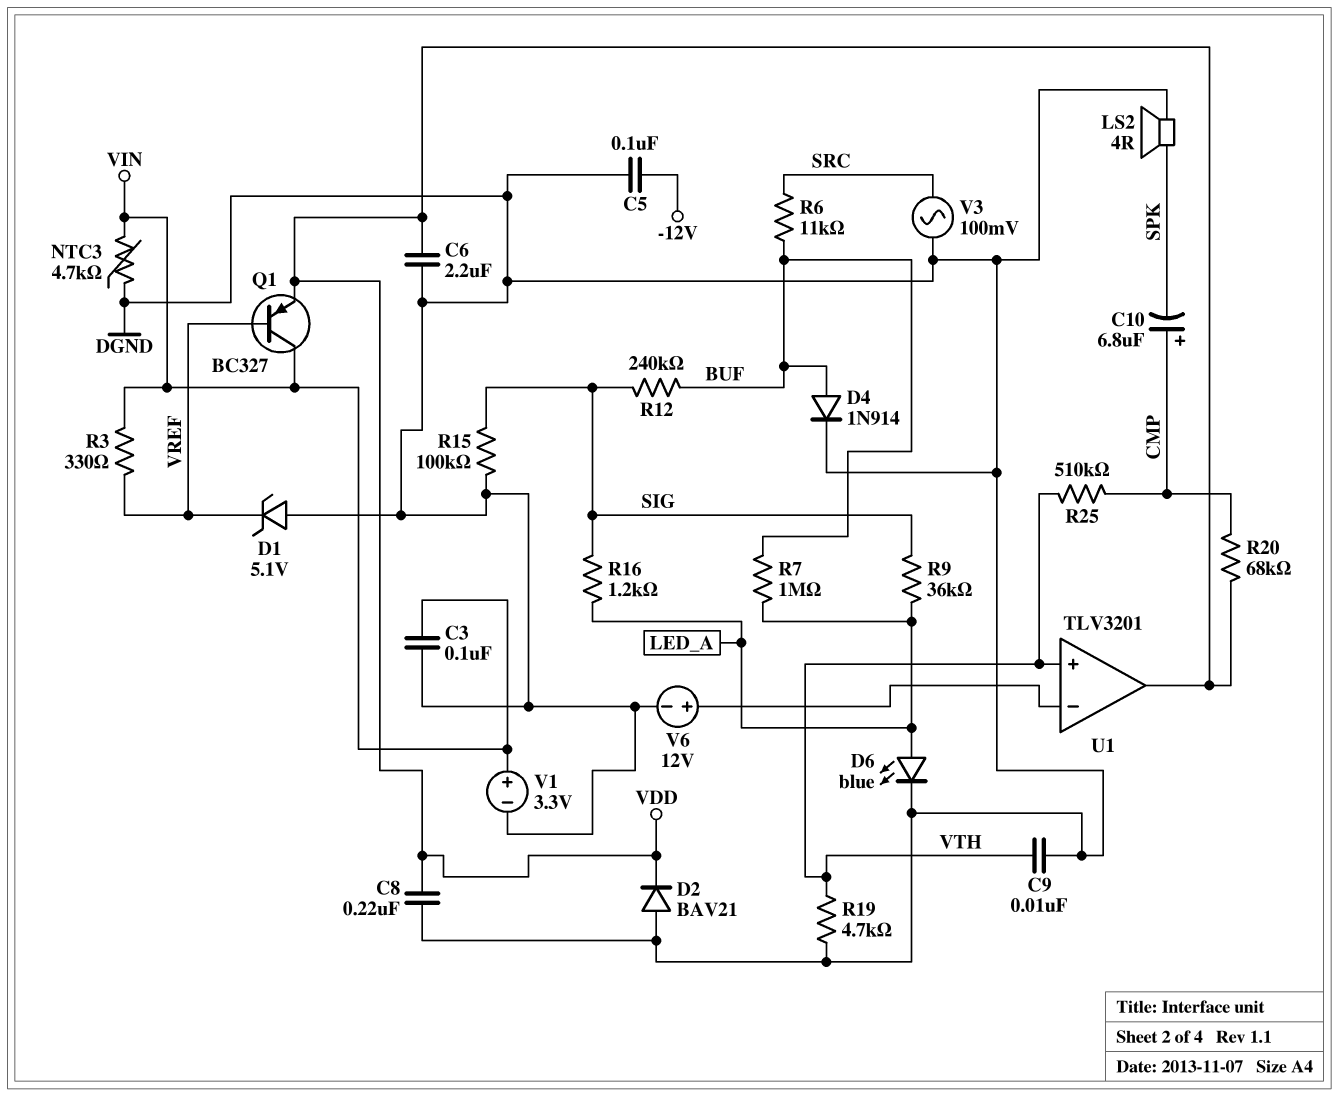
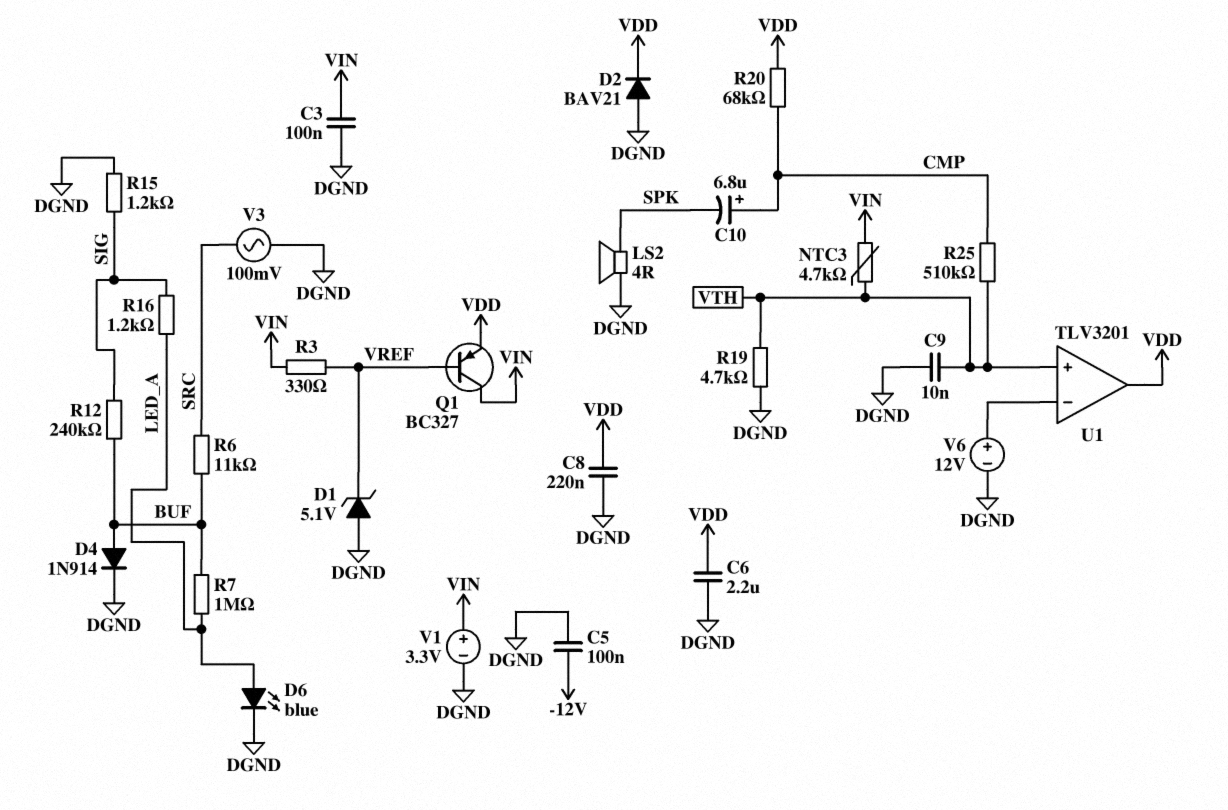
NTC3: 4.7k (DGND, VIN) -> 4.7k (VIN, VTH)
R9: 36k (LED_A, SIG) -> none
R15: 100k (DGND, SIG) -> 1.2k (DGND, SIG)

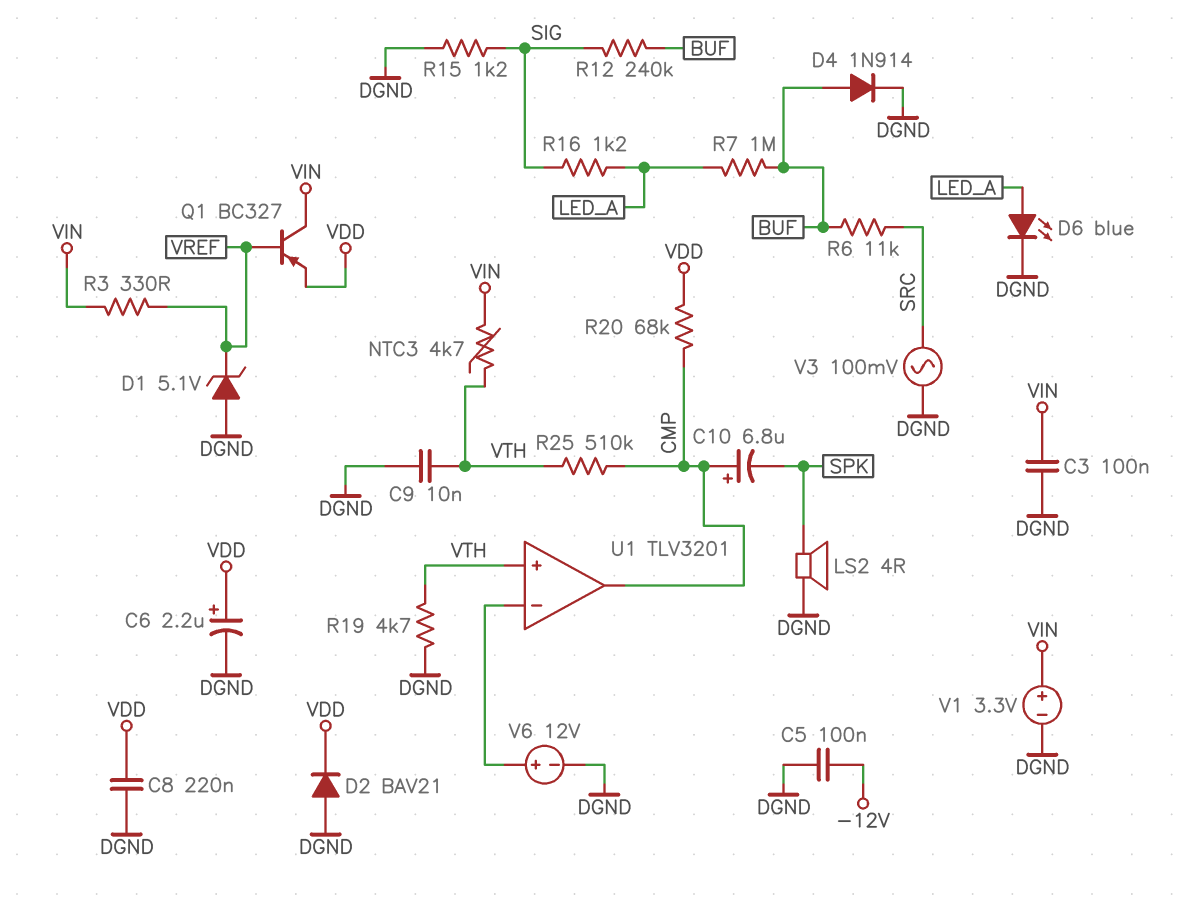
C6: 2.2uF (DGND, VDD) -> 2.2uF (plus VDD, minus DGND)
U1 pin out: VDD -> CMP

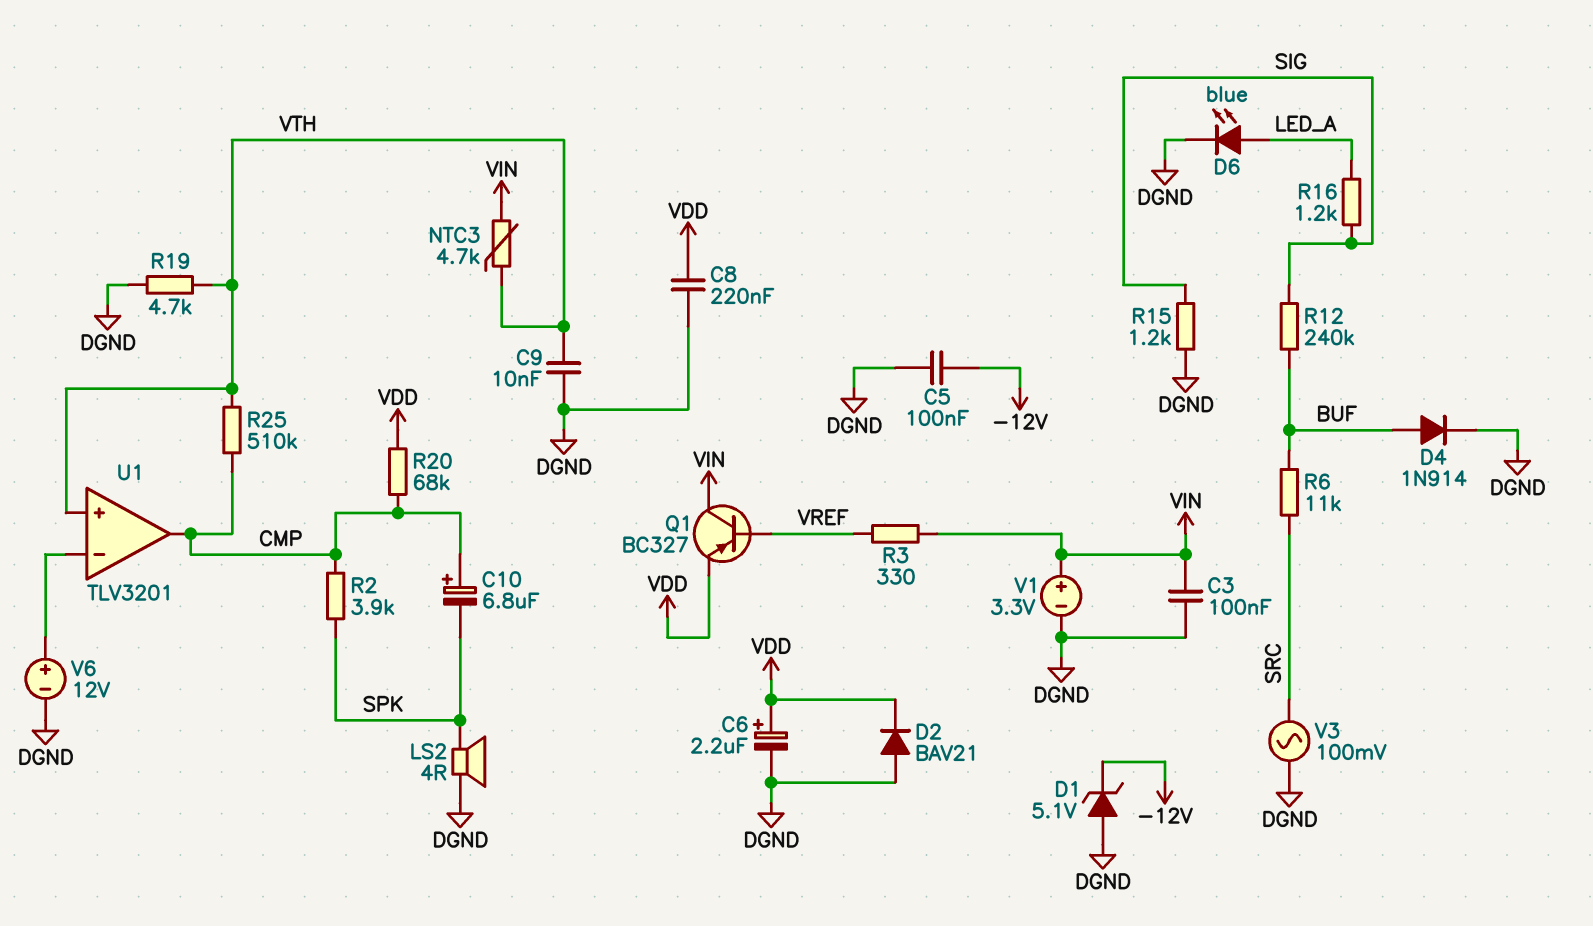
D1: zener 5.1V (A DGND, K VREF) -> zener 5.1V (A DGND, K -12V)
R2: none -> 3.9k (CMP, SPK)
R7: 1M (BUF, LED_A) -> none

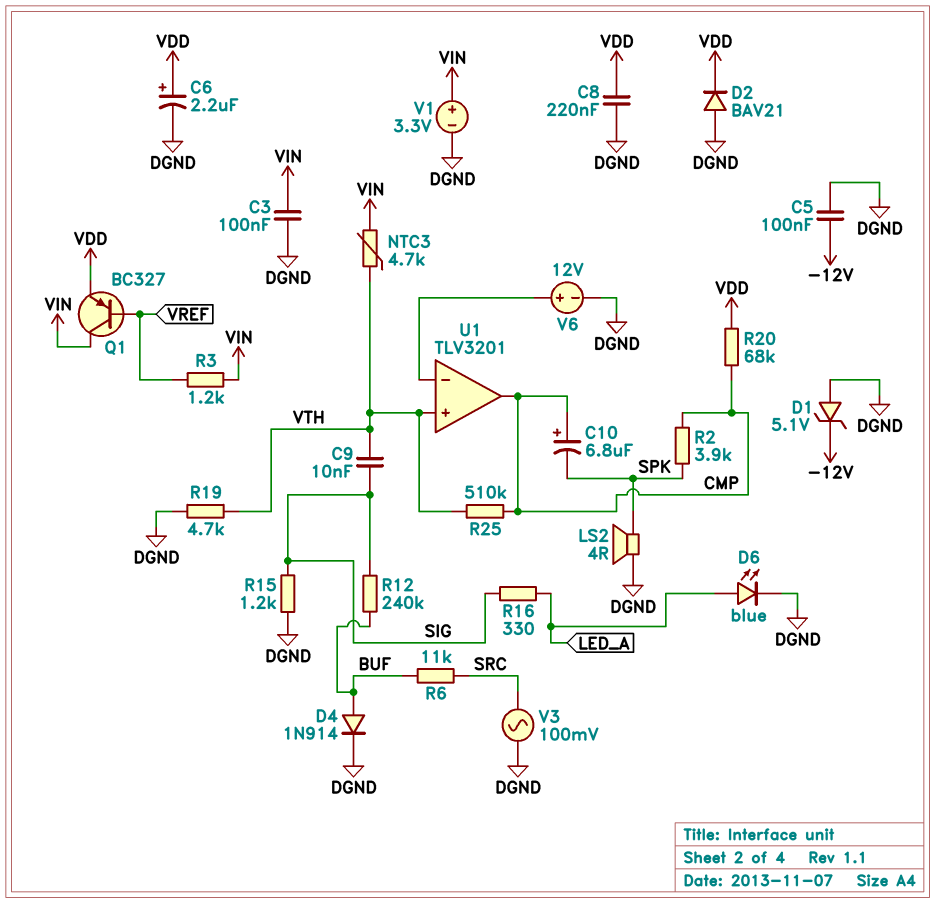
C9: 10nF (DGND, VTH) -> 10nF (SIG, VTH)
R3: 330 (VIN, VREF) -> 1.2k (VIN, VREF)
R16: 1.2k (LED_A, SIG) -> 330 (LED_A, SIG)

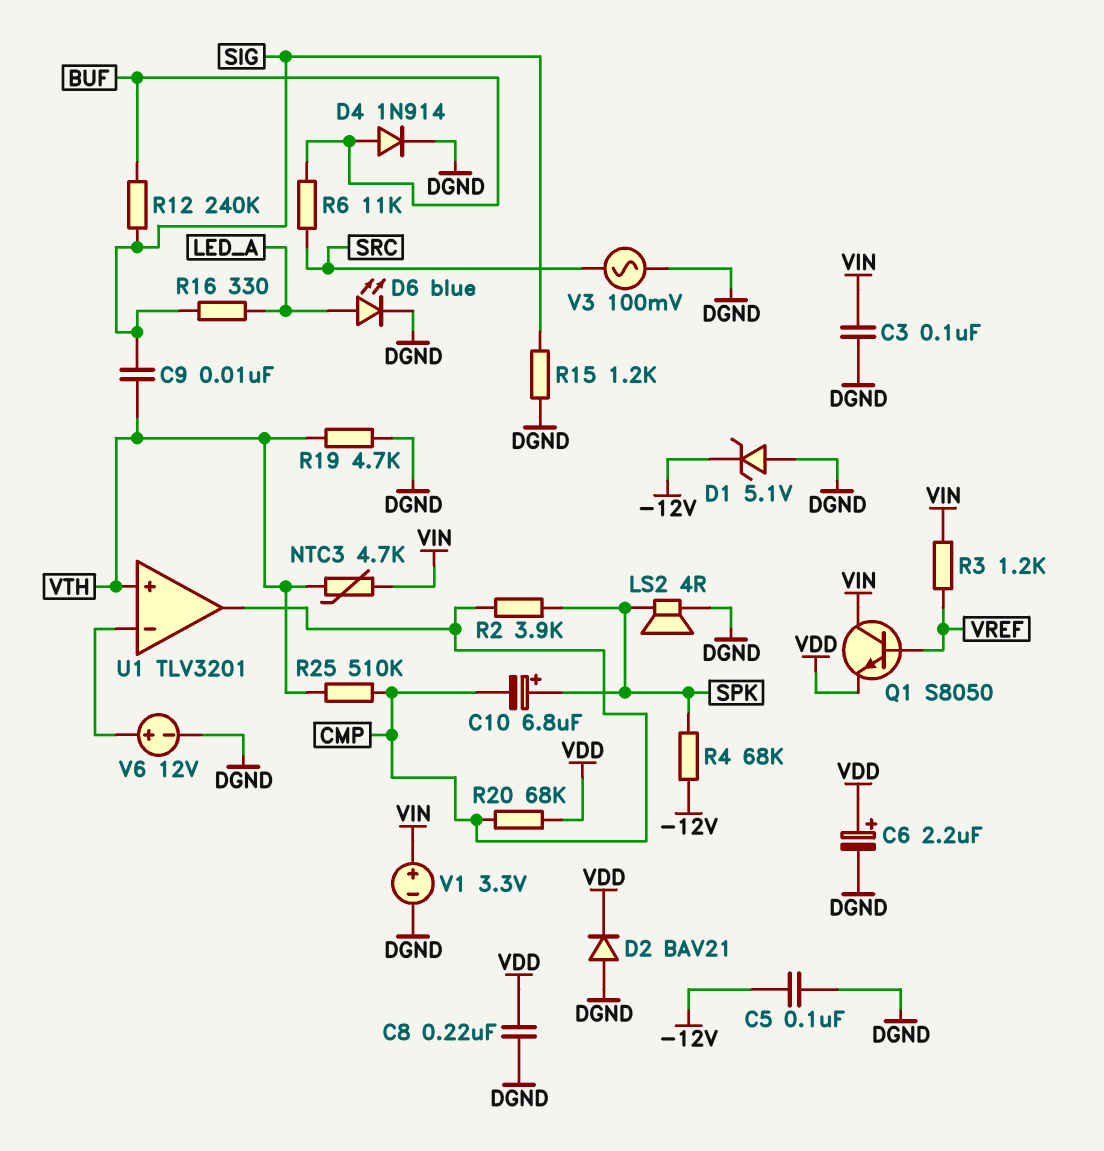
C10: 6.8uF (plus CMP, minus SPK) -> 6.8uF (plus SPK, minus CMP)
Q1: PNP BC327 (B VREF, C VIN, E VDD) -> NPN S8050 (B VREF, C VIN, E VDD)
R4: none -> 68k (-12V, SPK)

